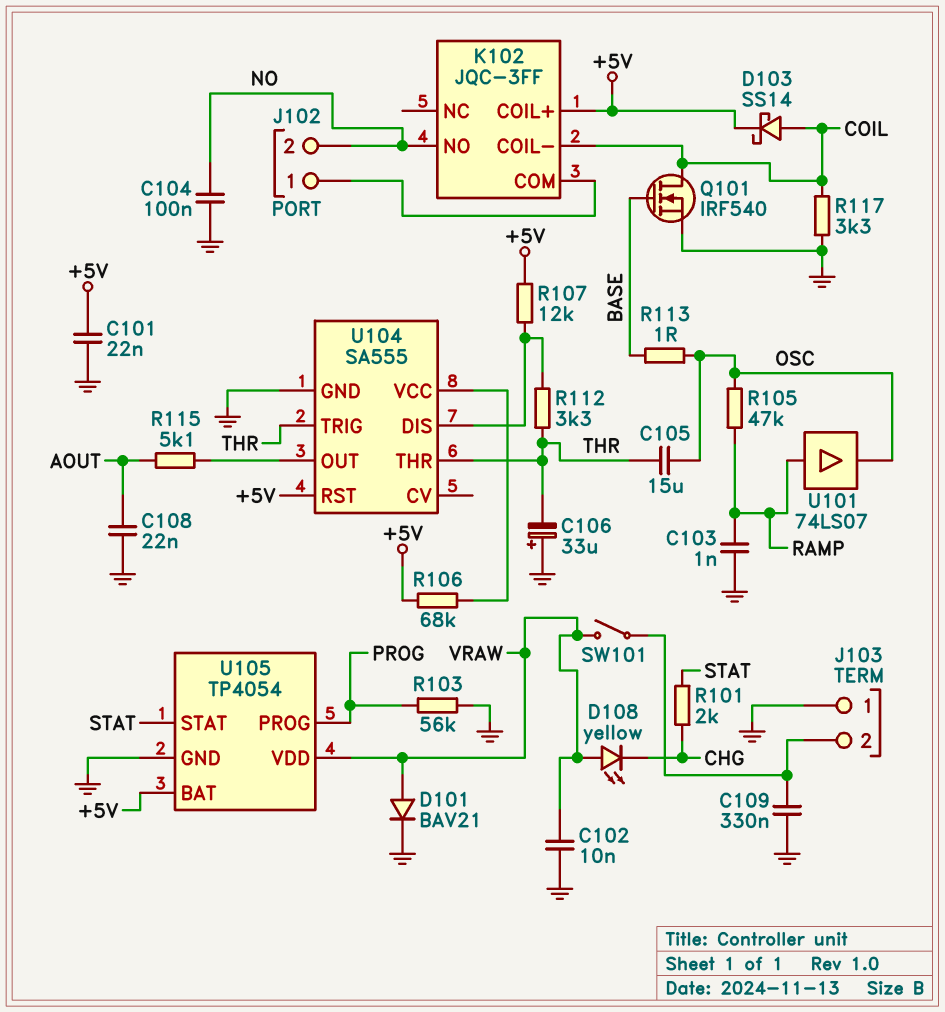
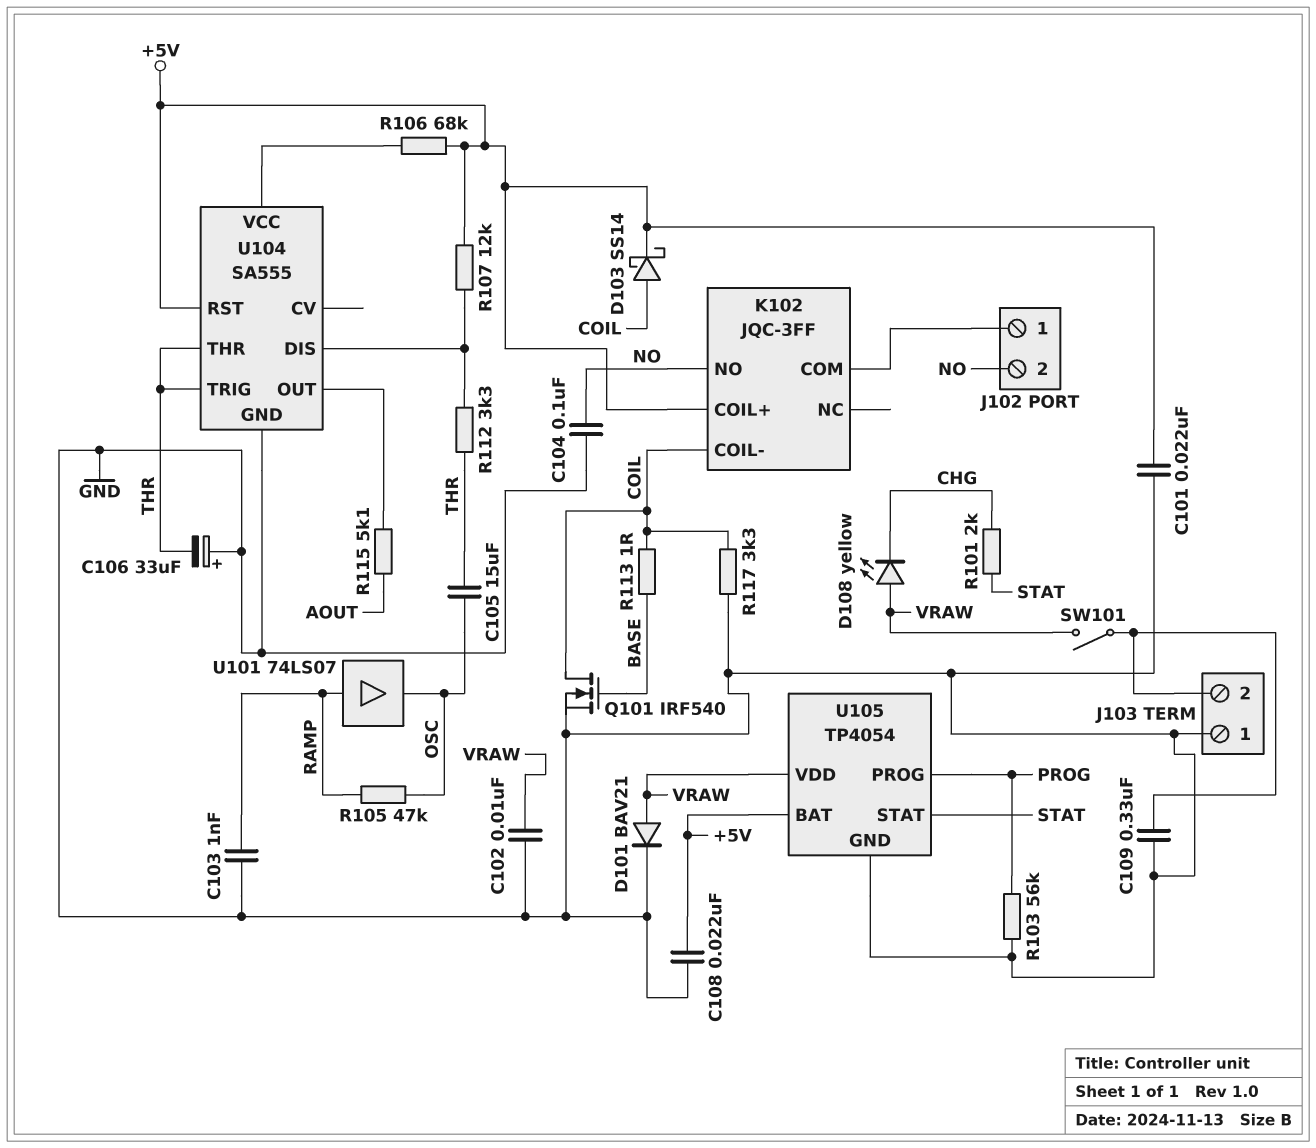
C108: 22nF (AOUT, GND) -> 22nF (+5V, GND)
R113: 1 (BASE, OSC) -> 1 (BASE, COIL)

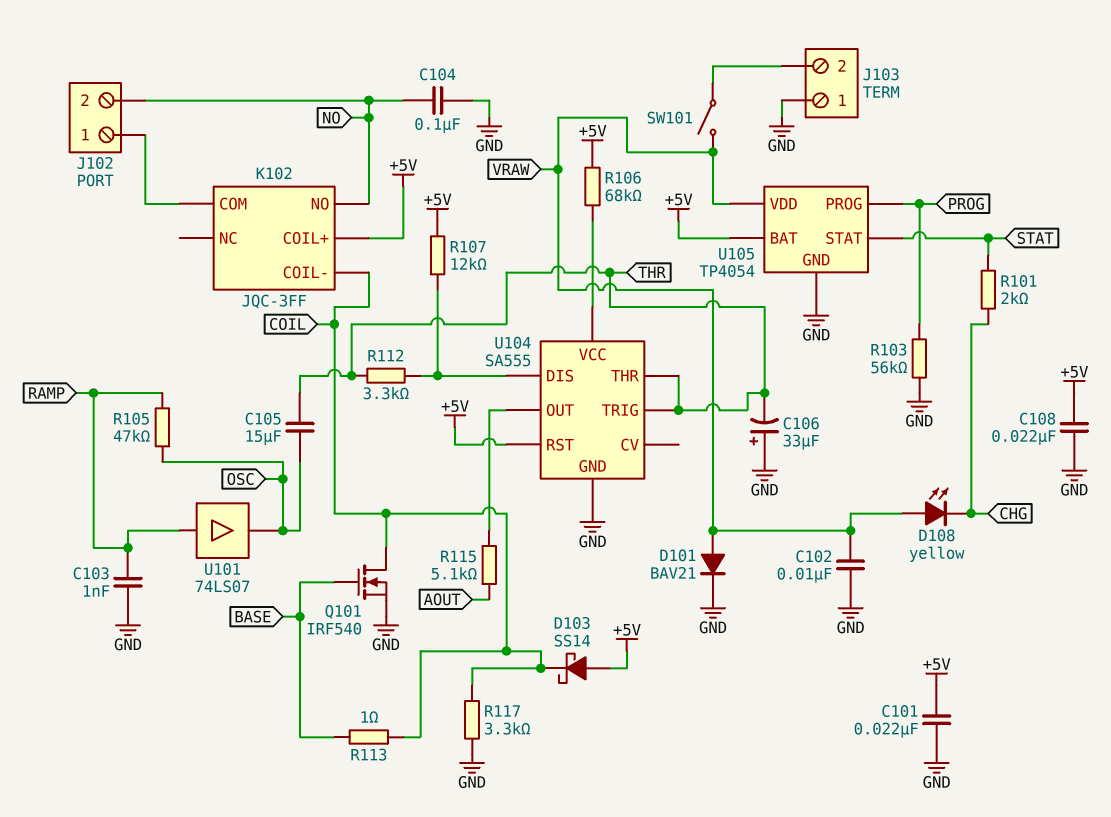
C109: 330nF (GND, J103/2) -> none
D103: schottky SS14 (A COIL, K +5V) -> schottky SS14 (A +5V, K COIL)

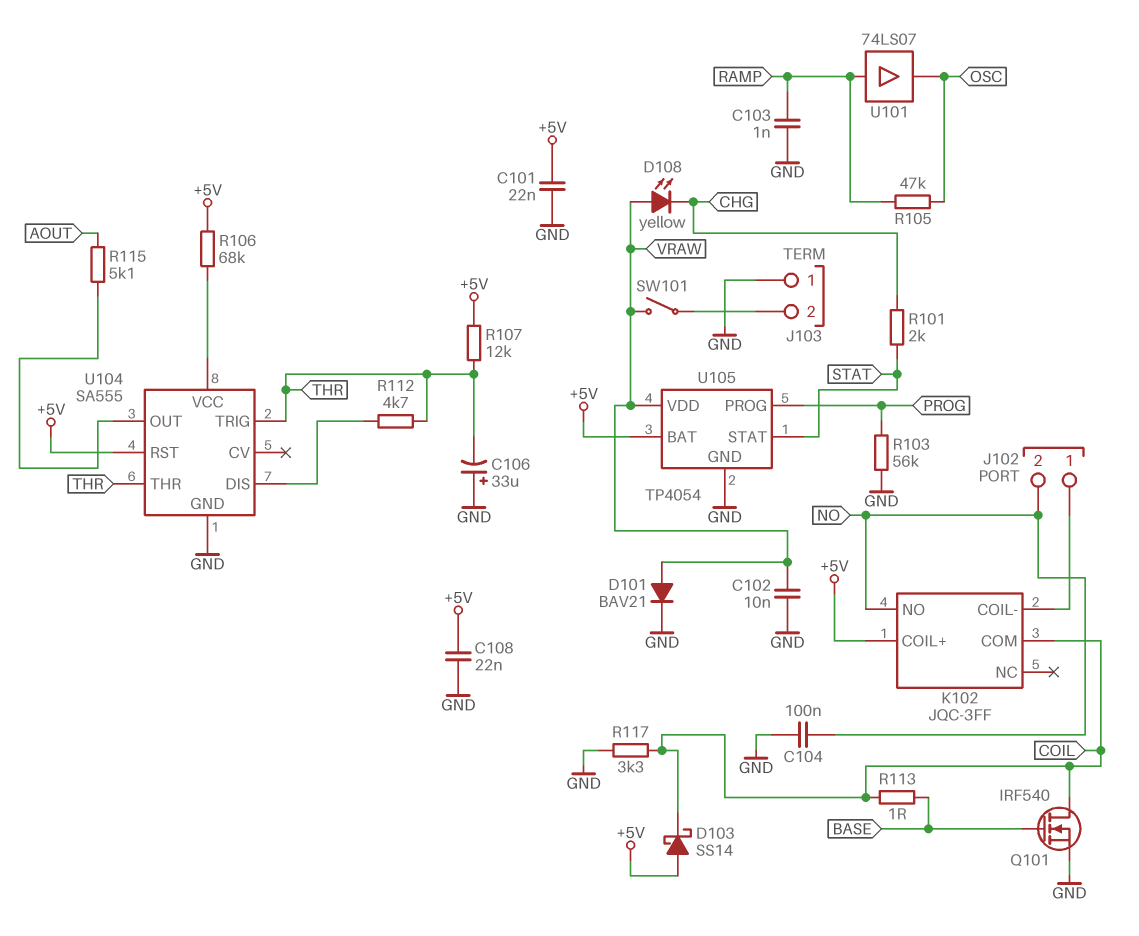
C105: 15uF (OSC, THR) -> none
K102 pin COIL-: COIL -> J102/1
K102 pin COM: J102/1 -> COIL
R107: 12k (+5V, U104/DIS) -> 12k (+5V, THR)
R112: 3.3k (THR, U104/DIS) -> 4.7k (THR, U104/DIS)

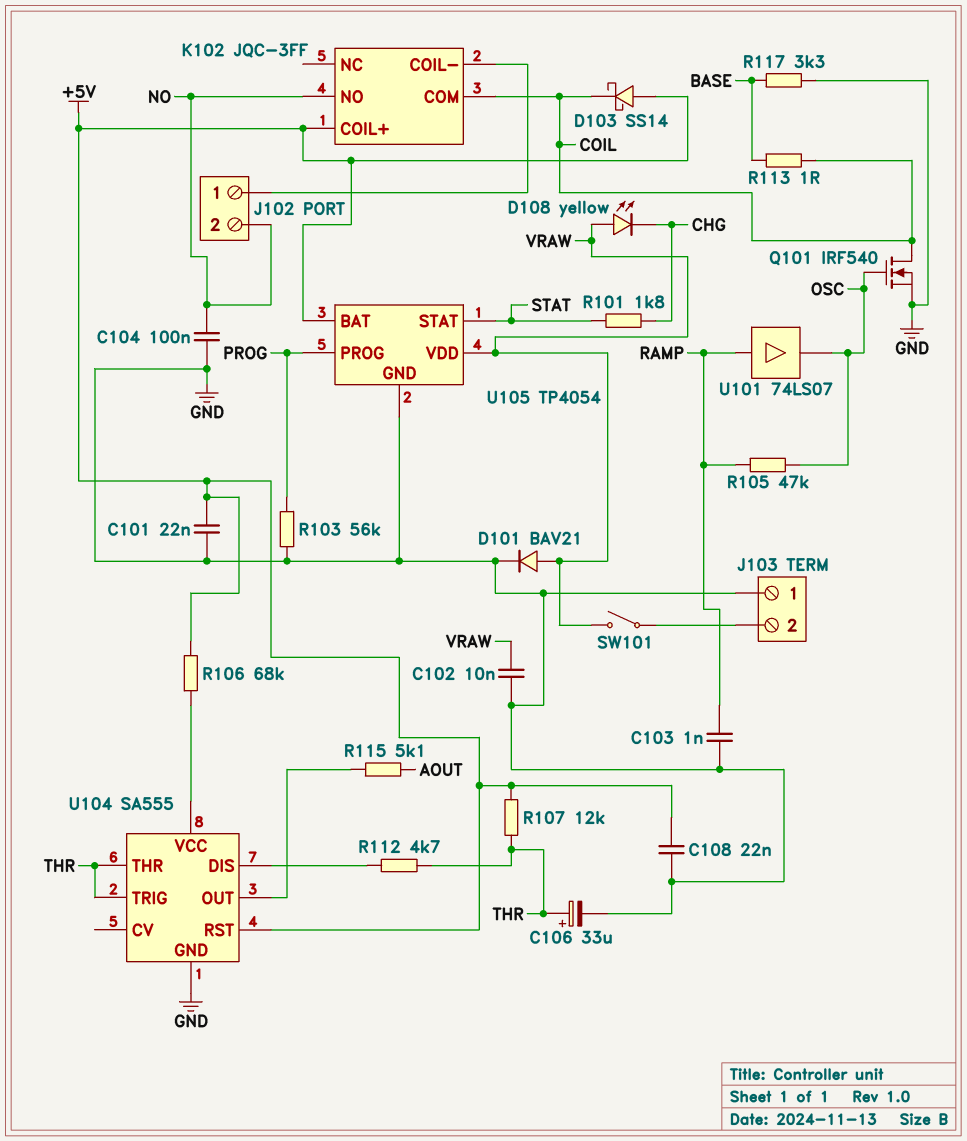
C106: 33uF (plus GND, minus THR) -> 33uF (plus THR, minus GND)
Q101: NMOS IRF540 (G BASE, D COIL, S GND) -> NMOS IRF540 (G OSC, D COIL, S GND)
R101: 2k (CHG, STAT) -> 1.8k (CHG, STAT)
R117: 3.3k (COIL, GND) -> 3.3k (BASE, GND)

